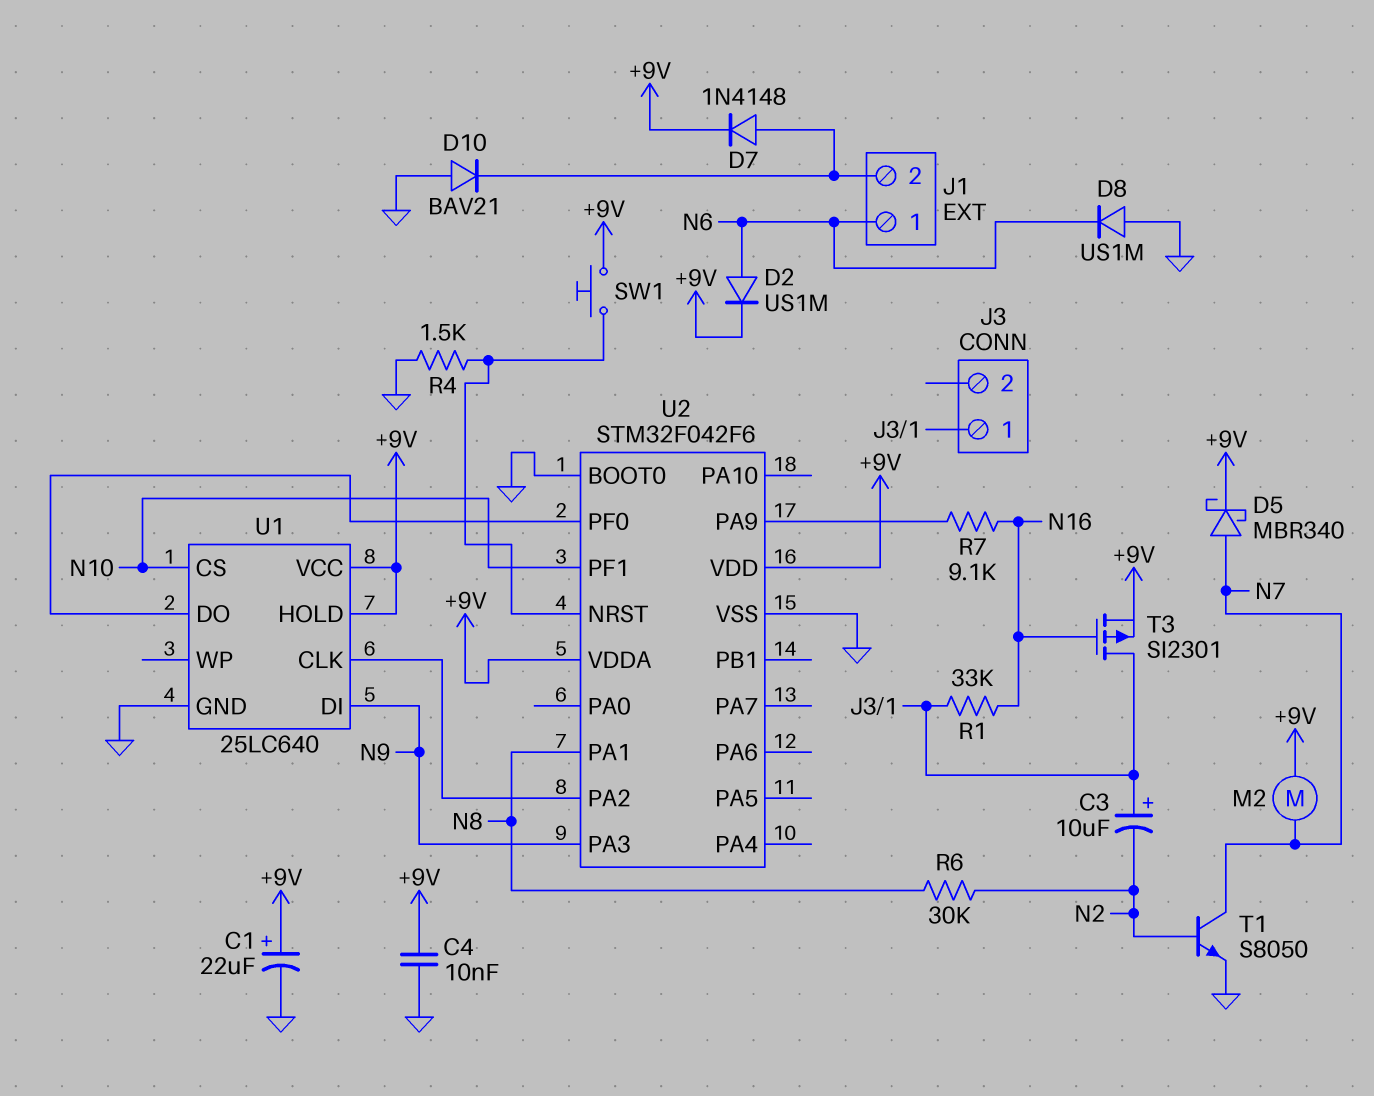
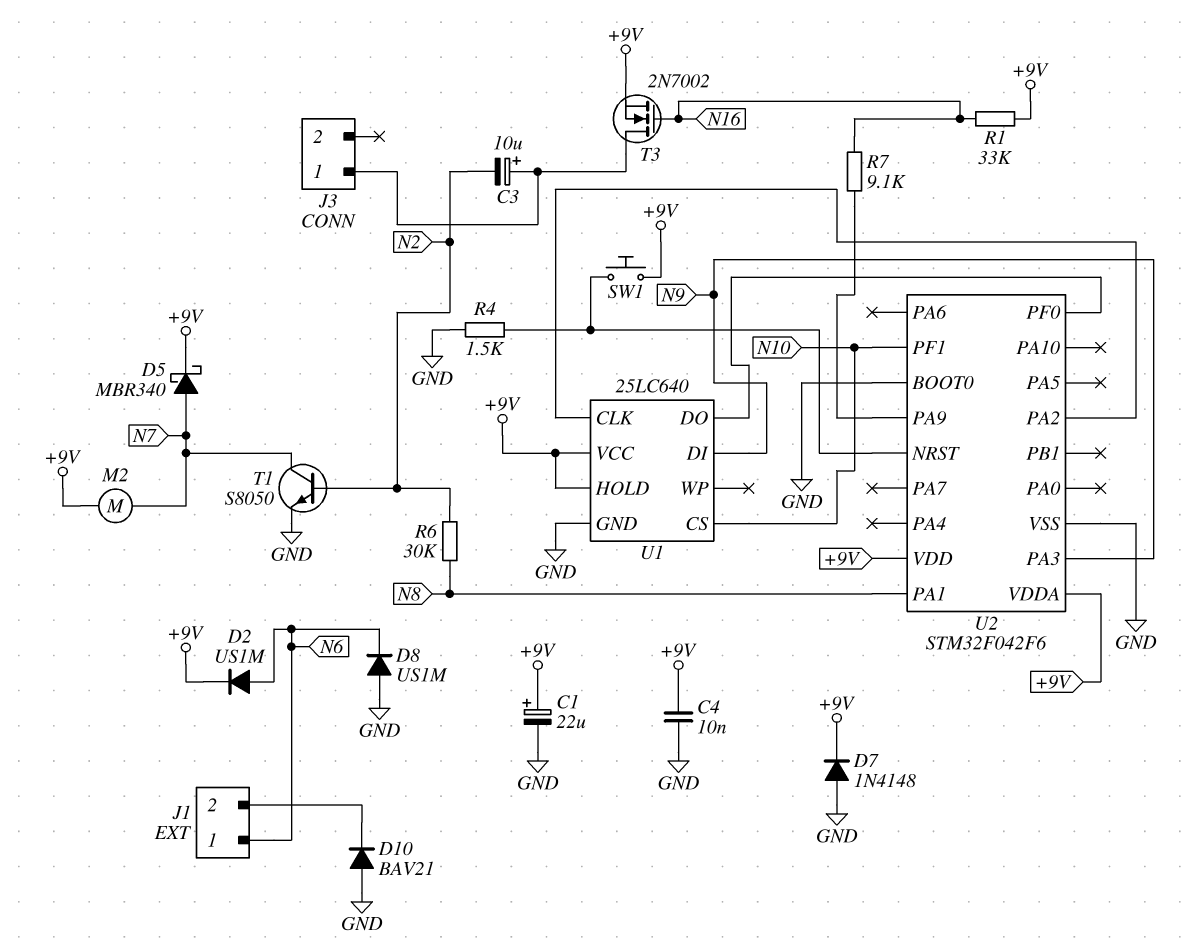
D7: diode 1N4148 (A J1/2, K +9V) -> diode 1N4148 (A GND, K +9V)
R1: 33k (J3/1, N16) -> 33k (+9V, N16)
T3: PMOS SI2301 (G N16, D J3/1, S +9V) -> NMOS 2N7002 (G N16, D J3/1, S +9V)

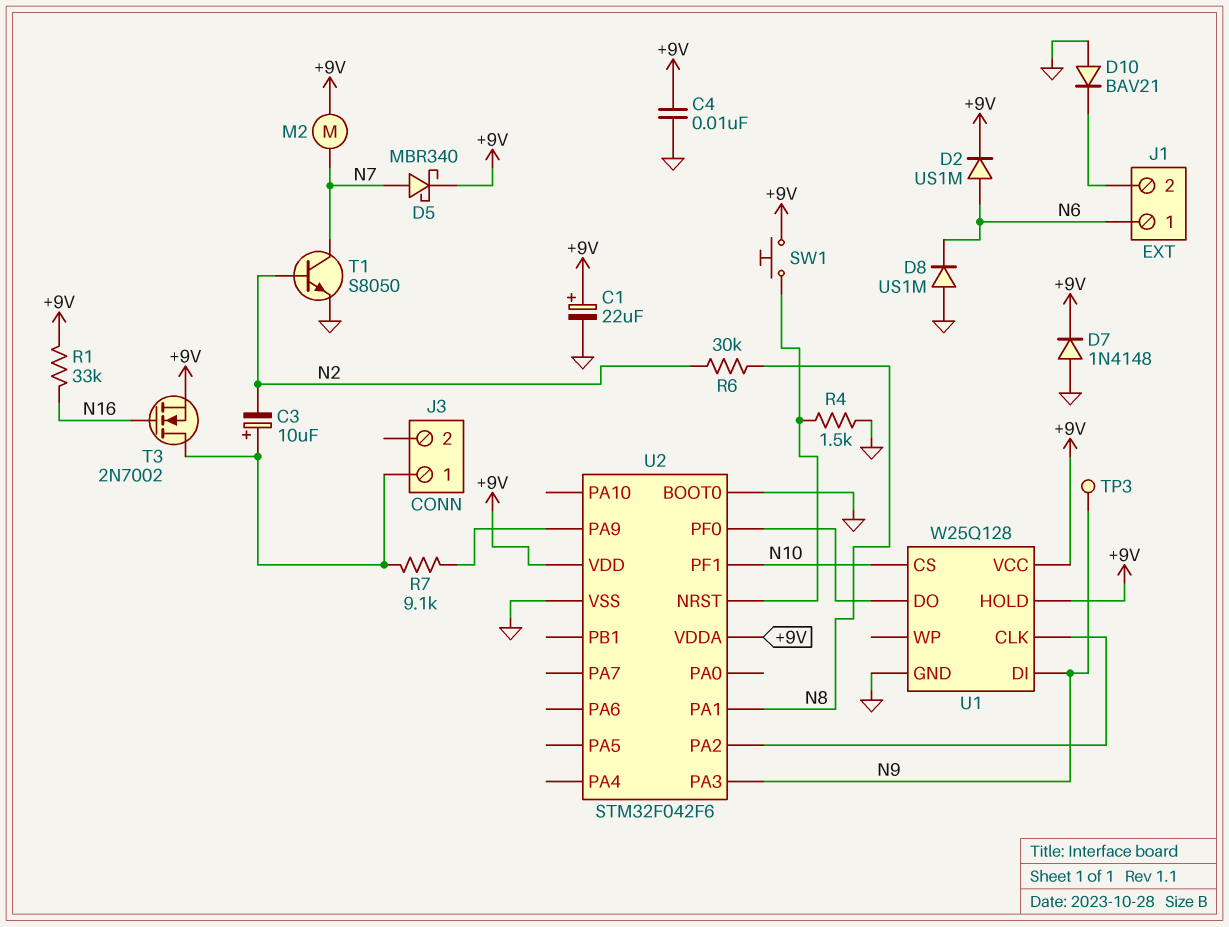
R7: 9.1k (N16, U2/PA9) -> 9.1k (J3/1, U2/PA9)
TP3: none -> test point (N9)
U1: 25LC640 -> W25Q128

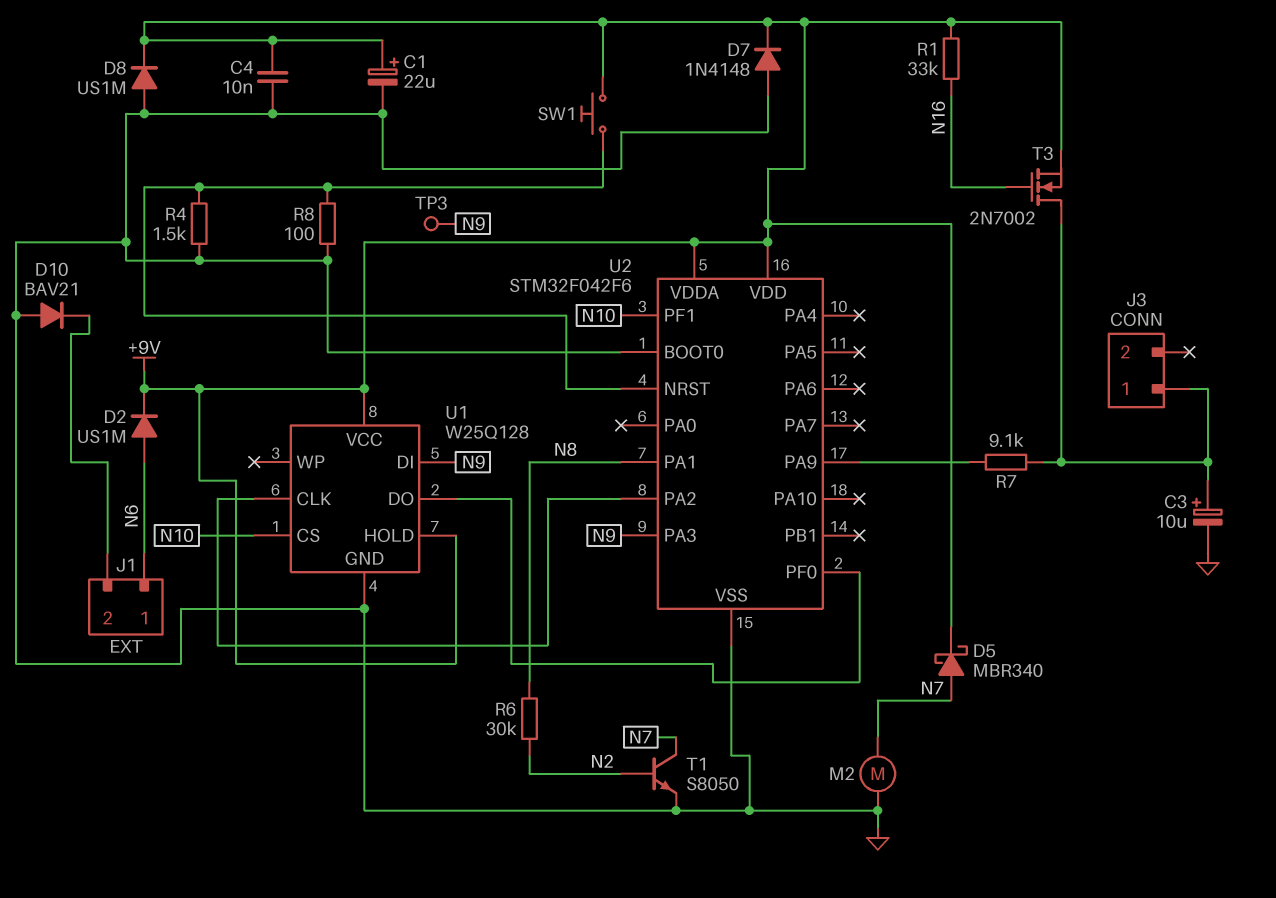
C3: 10uF (plus J3/1, minus N2) -> 10uF (plus J3/1, minus GND)
D8: diode US1M (A GND, K N6) -> diode US1M (A GND, K +9V)
M2: motor (+9V, N7) -> motor (GND, N7)
R8: none -> 100 (GND, U2/NRST)

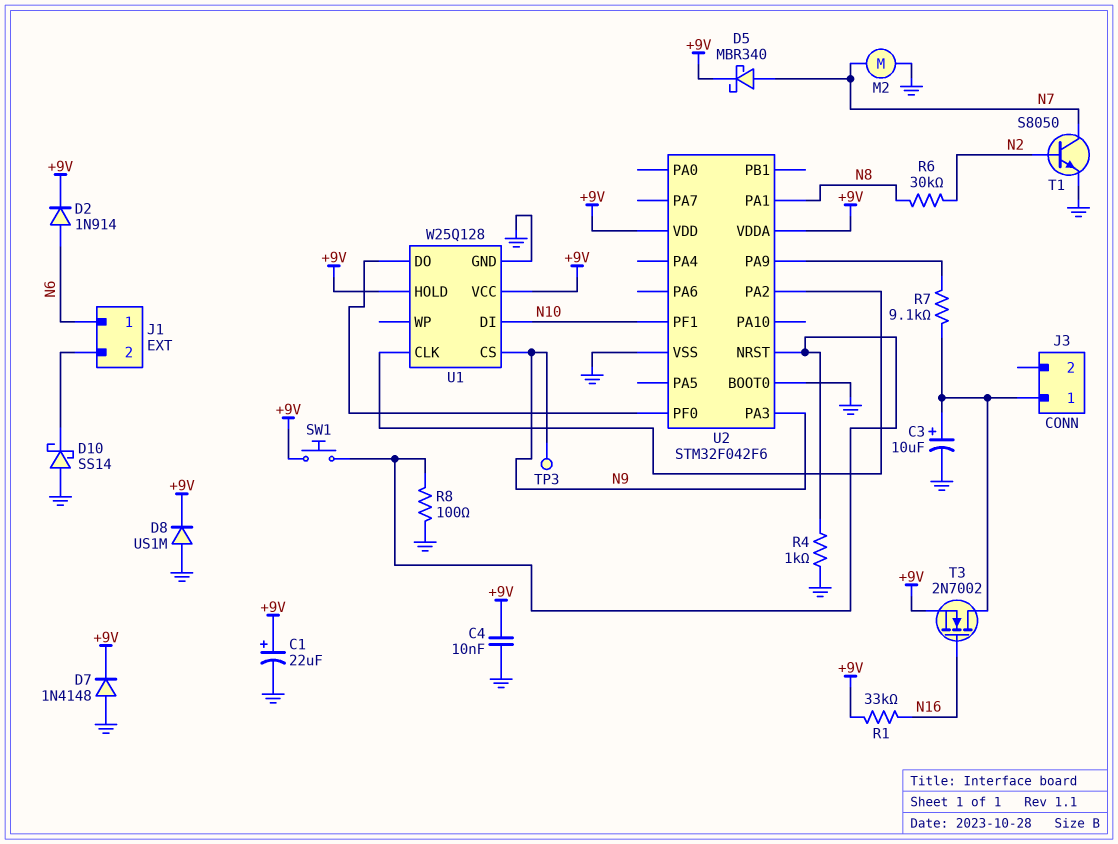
D2: diode US1M (A N6, K +9V) -> diode 1N914 (A N6, K +9V)
D10: diode BAV21 (A GND, K J1/2) -> schottky SS14 (A GND, K J1/2)
R4: 1.5k (GND, U2/NRST) -> 1k (GND, U2/NRST)
U1 pin CS: N10 -> N9
U1 pin DI: N9 -> N10

